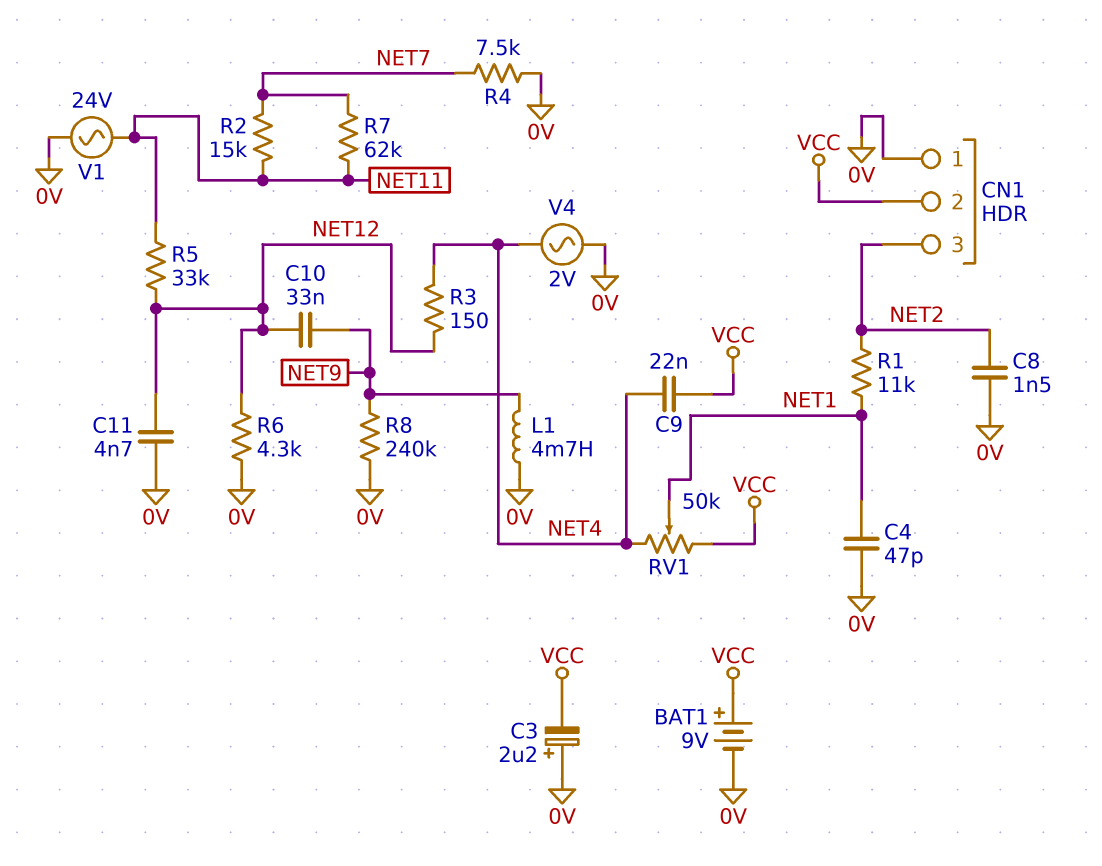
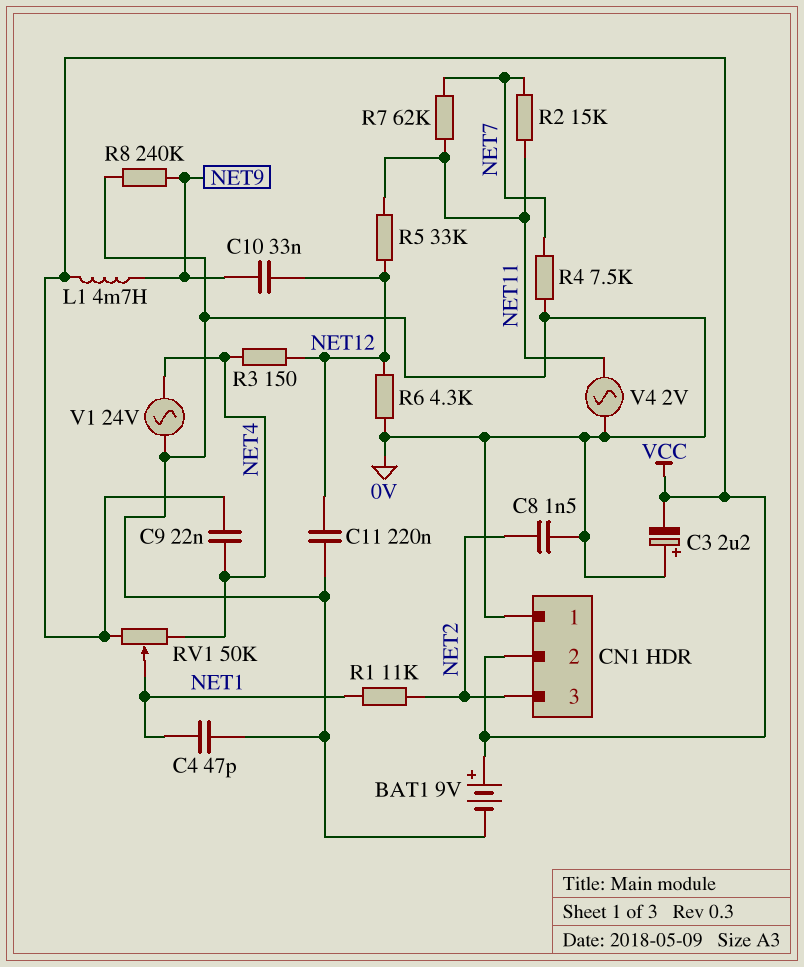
C11: 4.7nF (0V, NET12) -> 220nF (0V, NET12)
L1: 4.7mH (0V, NET9) -> 4.7mH (NET9, VCC)
V1: AC 24V (0V, NET11) -> AC 24V (0V, NET4)
V4: AC 2V (0V, NET4) -> AC 2V (0V, NET11)

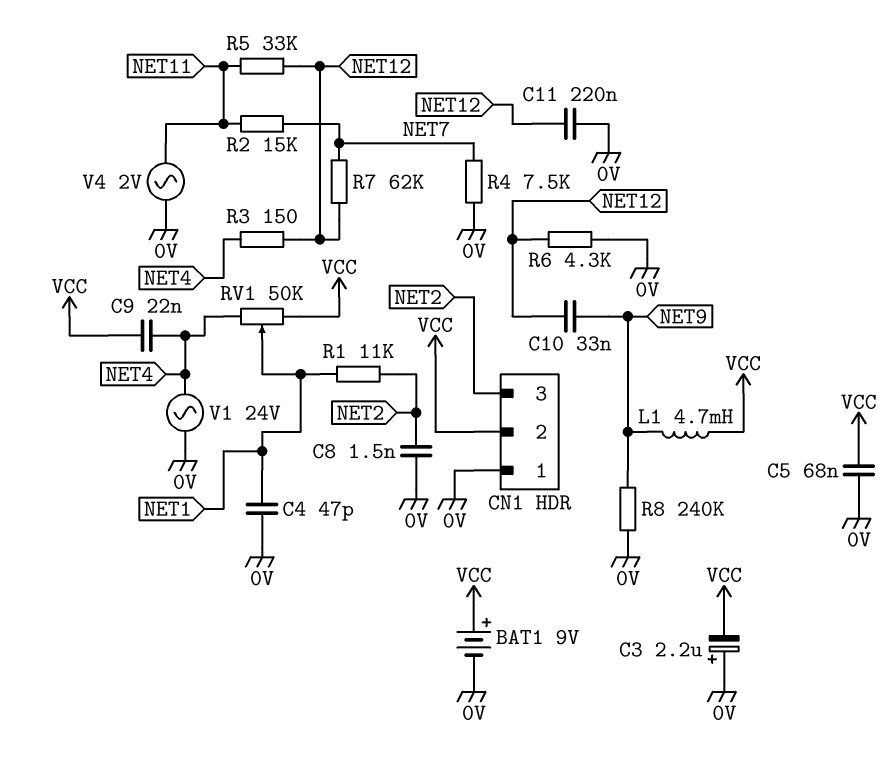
C5: none -> 68nF (0V, VCC)
R7: 62k (NET7, NET11) -> 62k (NET7, NET12)

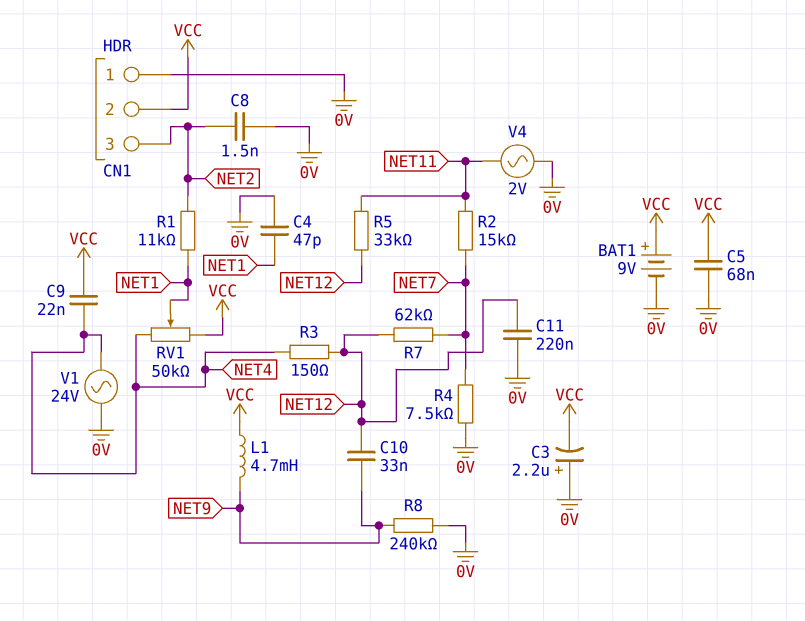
R6: 4.3k (0V, NET12) -> none

